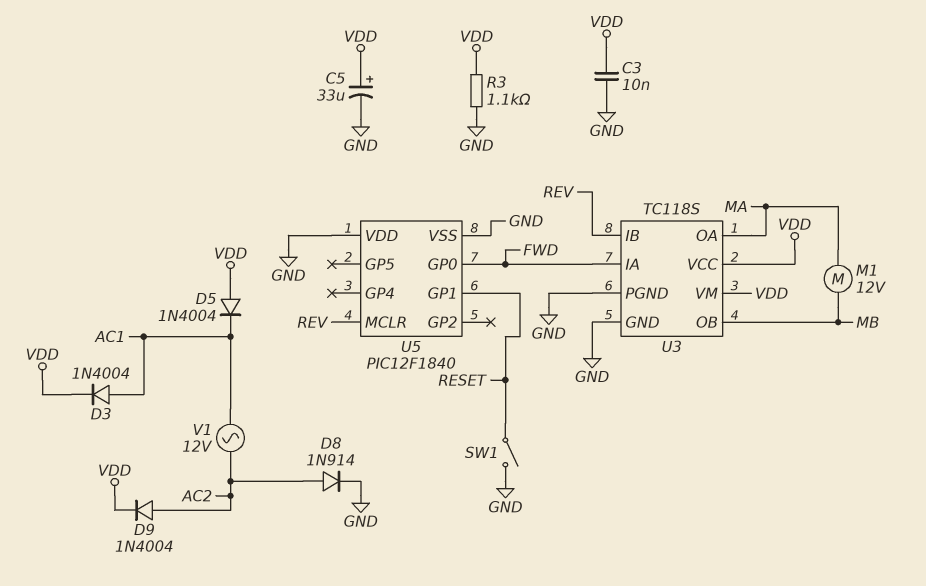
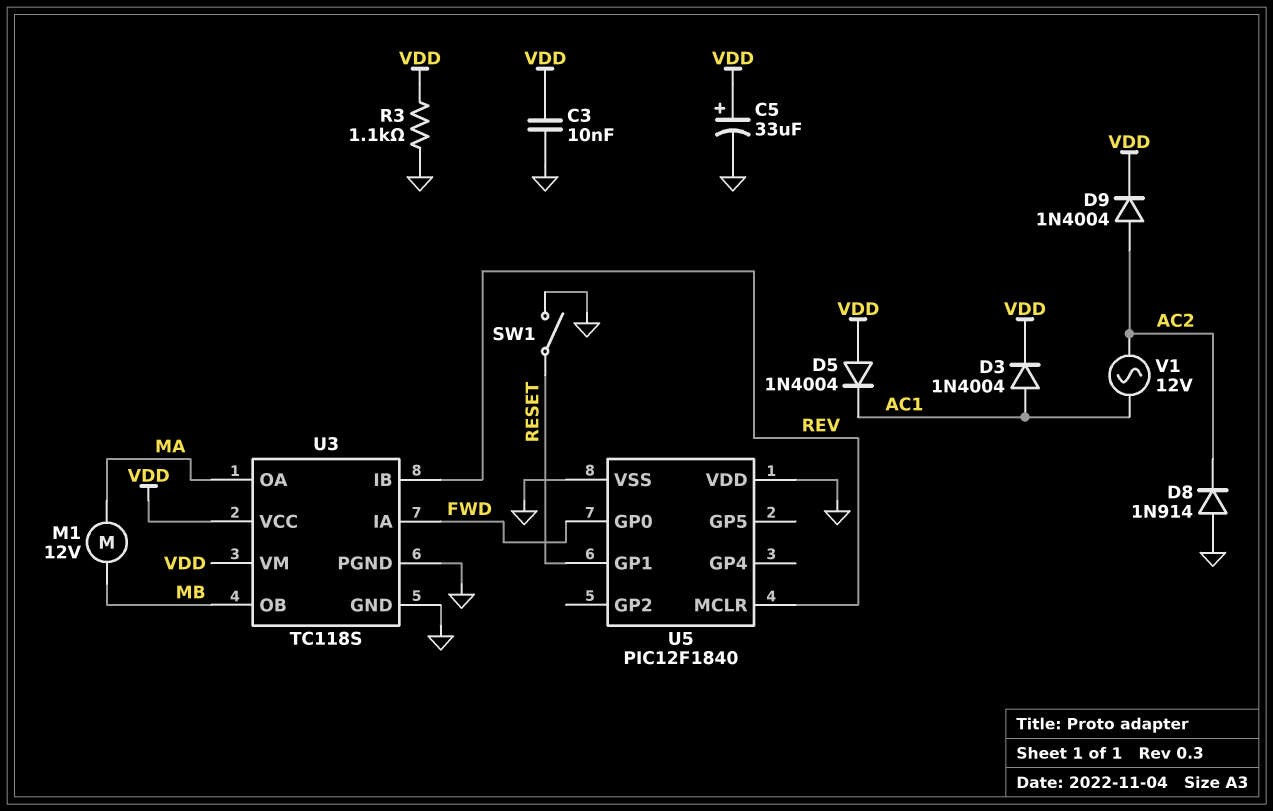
D8: diode 1N914 (A AC2, K GND) -> diode 1N914 (A GND, K AC2)

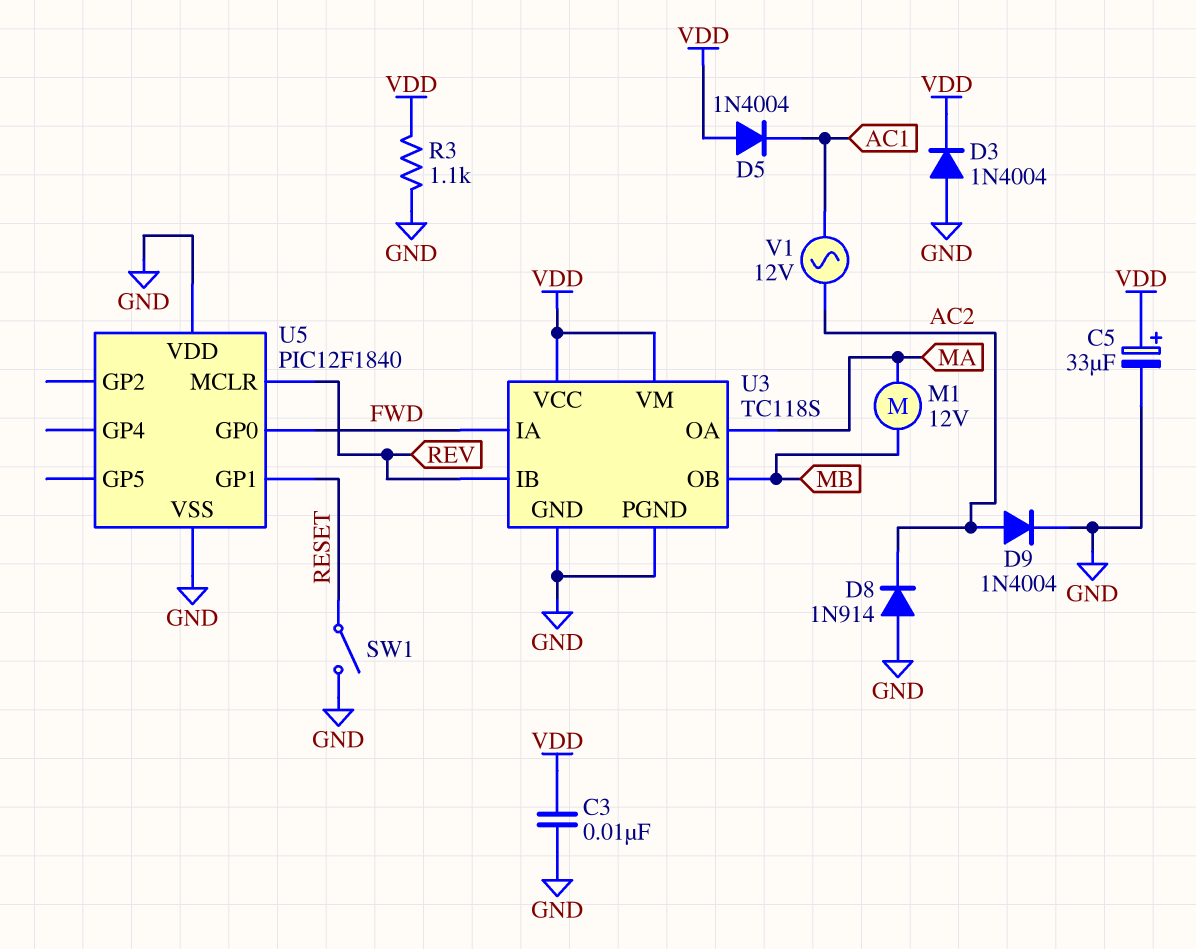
D3: diode 1N4004 (A AC1, K VDD) -> diode 1N4004 (A GND, K VDD)
D9: diode 1N4004 (A AC2, K VDD) -> diode 1N4004 (A AC2, K GND)

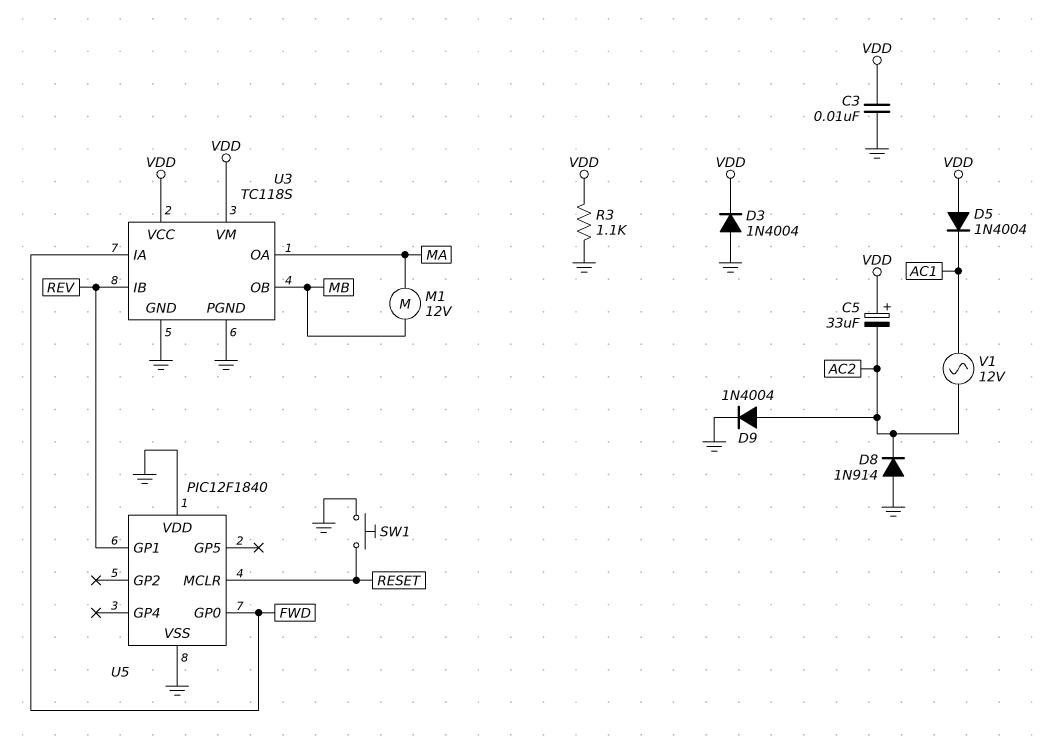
C5: 33uF (plus VDD, minus GND) -> 33uF (plus VDD, minus AC2)
SW1: switch (GND, RESET) -> button (GND, RESET)
U5 pin GP1: RESET -> REV
U5 pin MCLR: REV -> RESET

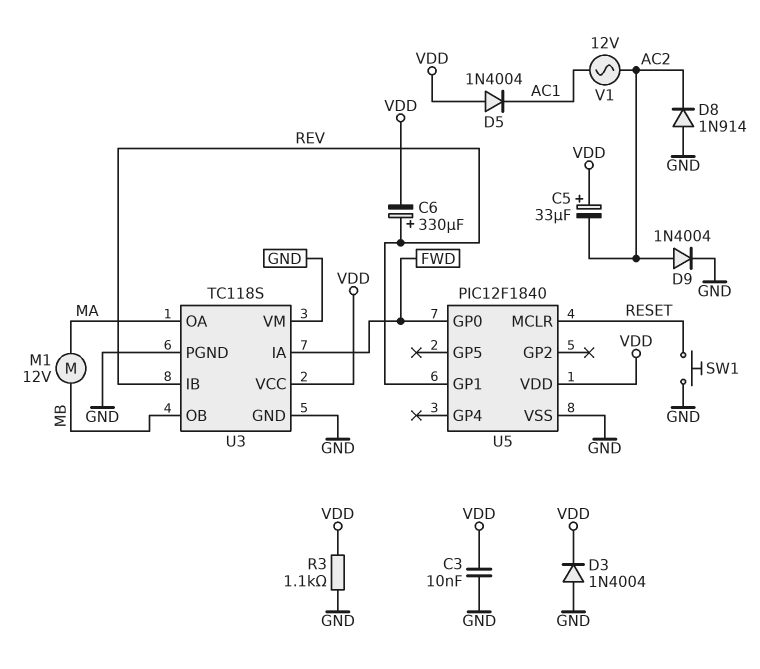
C6: none -> 330uF (plus REV, minus VDD)
U3 pin VM: VDD -> GND
U5 pin VDD: GND -> VDD

